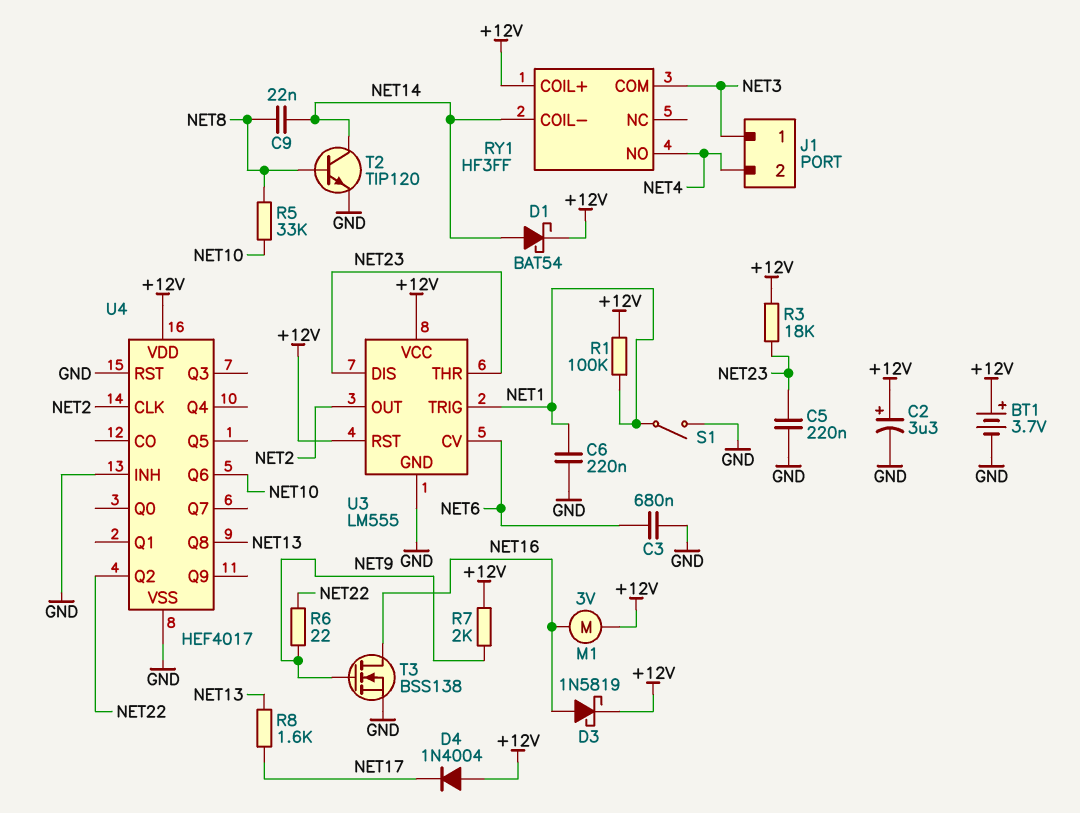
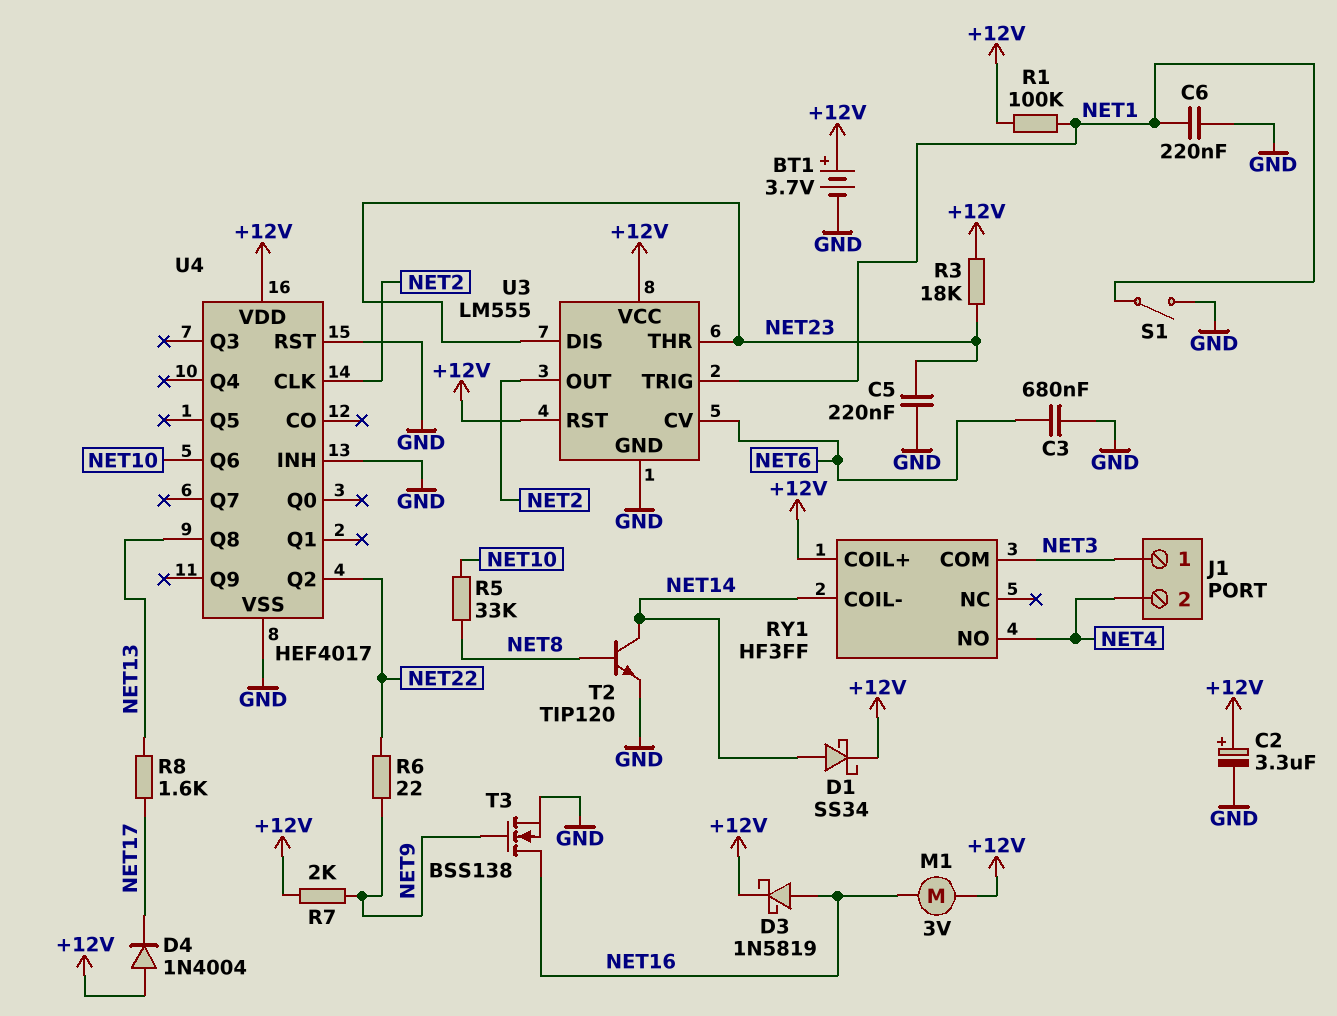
C9: 22nF (NET8, NET14) -> none
D1: schottky BAT54 (A NET14, K +12V) -> schottky SS34 (A NET14, K +12V)

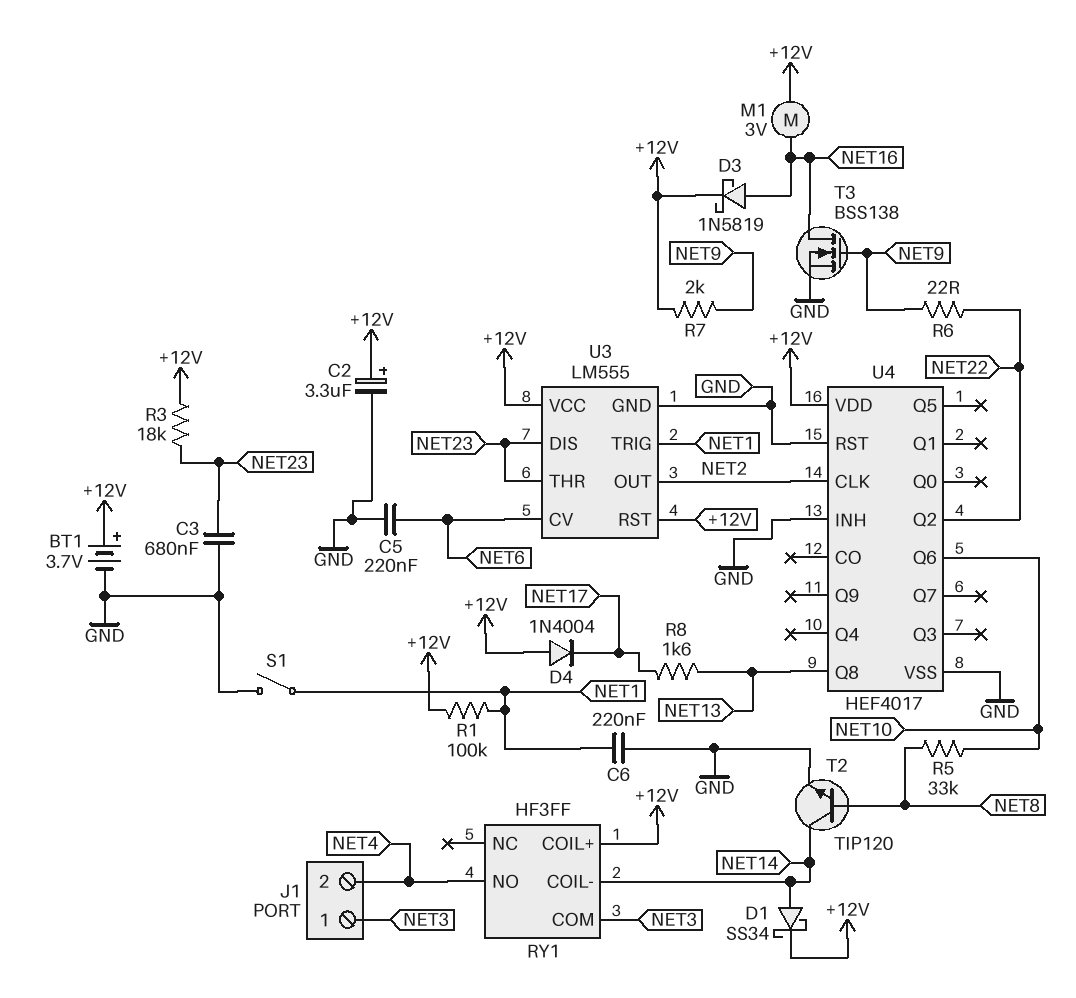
C3: 680nF (GND, NET6) -> 680nF (GND, NET23)
C5: 220nF (GND, NET23) -> 220nF (GND, NET6)

